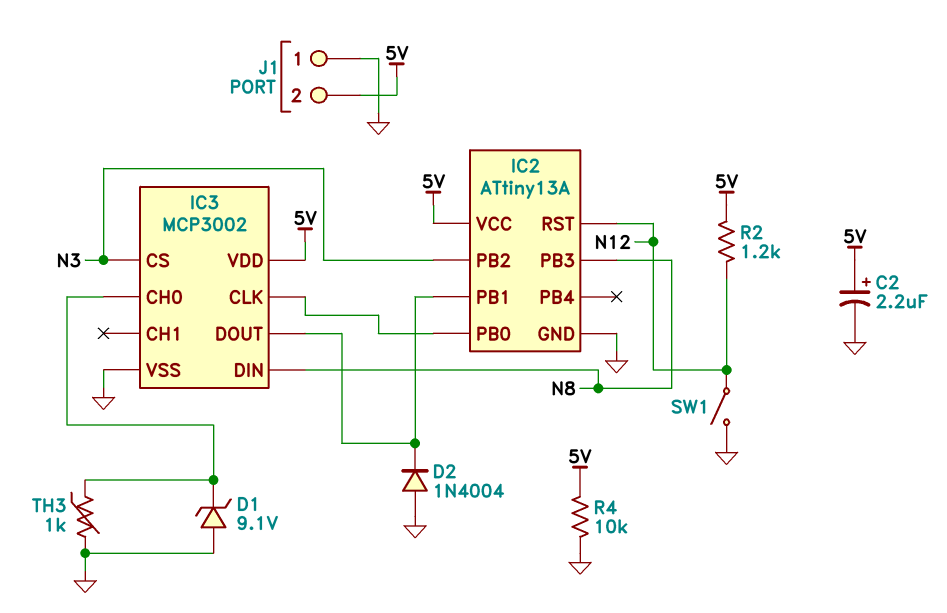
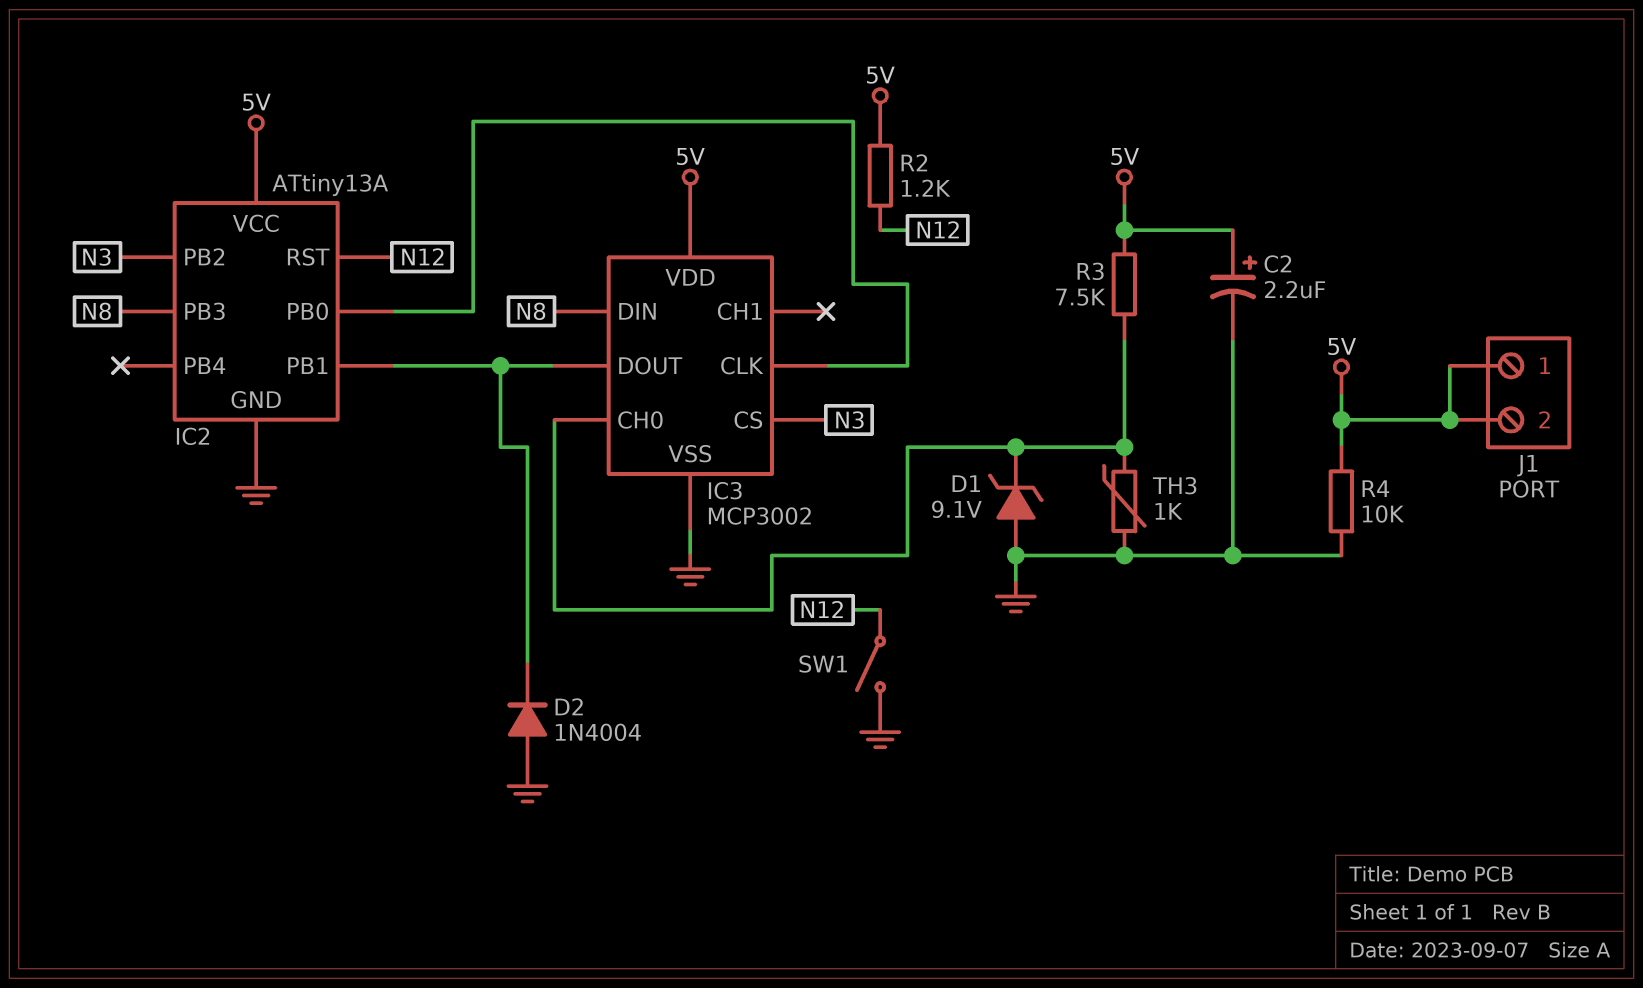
J1 pin 1: GND -> 5V
R3: none -> 7.5k (5V, IC3/CH0)

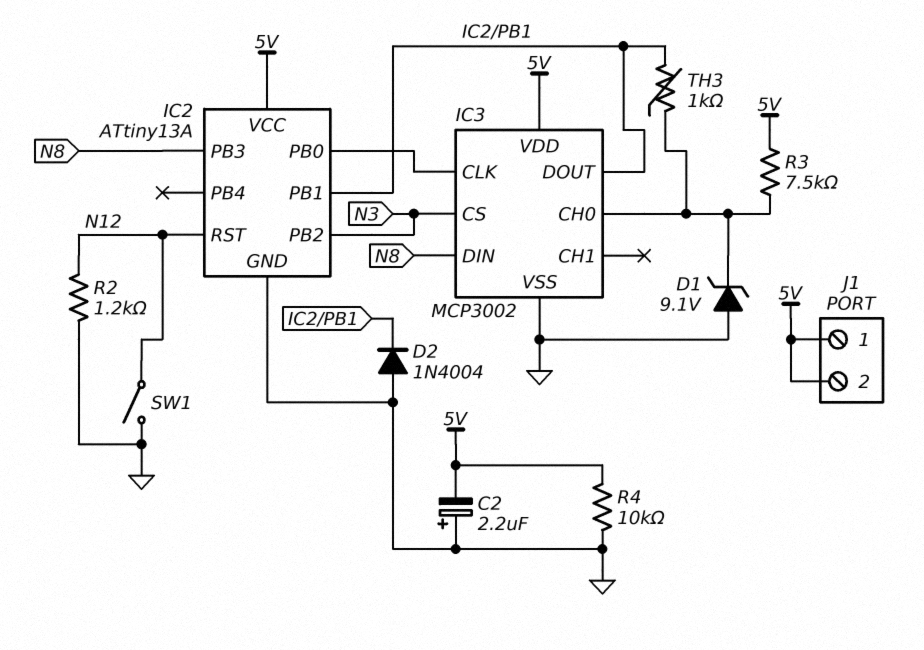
C2: 2.2uF (plus 5V, minus GND) -> 2.2uF (plus GND, minus 5V)
R2: 1.2k (5V, N12) -> 1.2k (GND, N12)
TH3: 1k (GND, IC3/CH0) -> 1k (IC2/PB1, IC3/CH0)

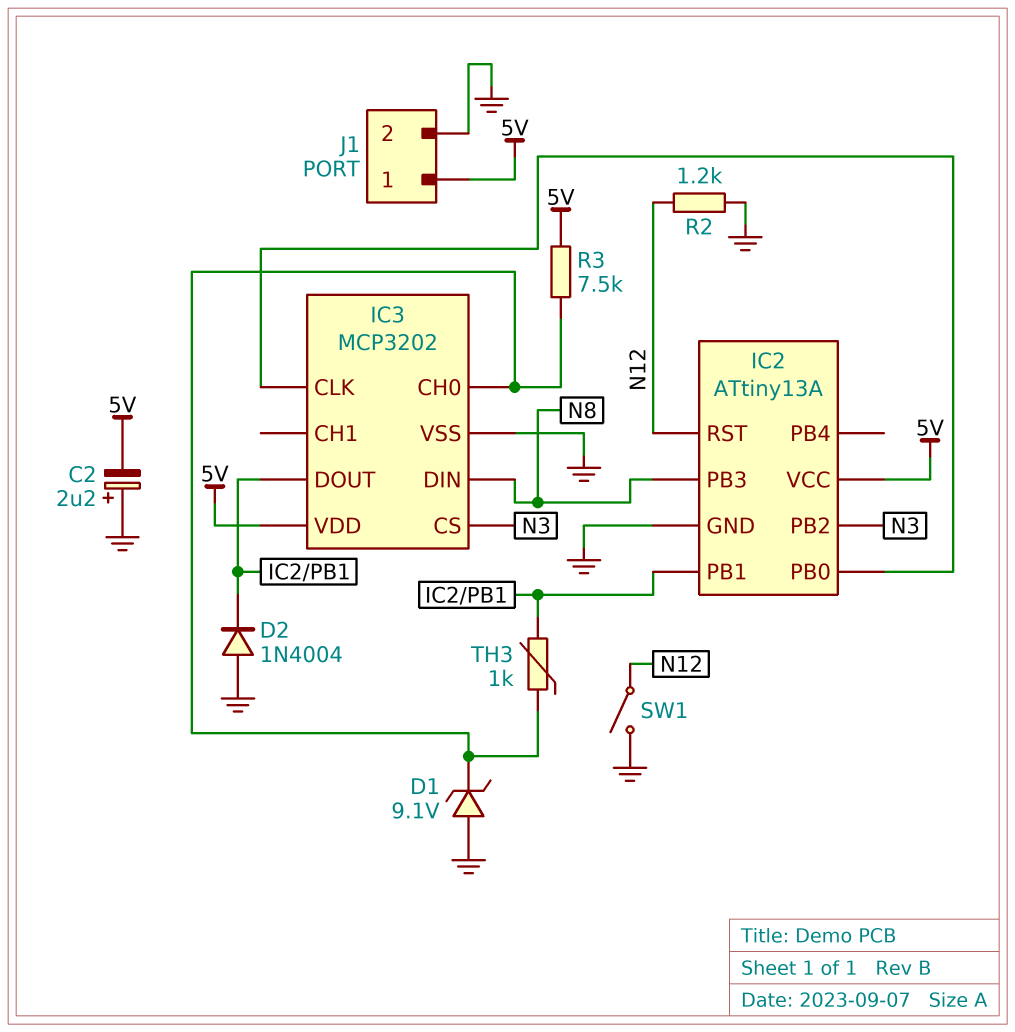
IC3: MCP3002 -> MCP3202
J1 pin 2: 5V -> GND
R4: 10k (5V, GND) -> none

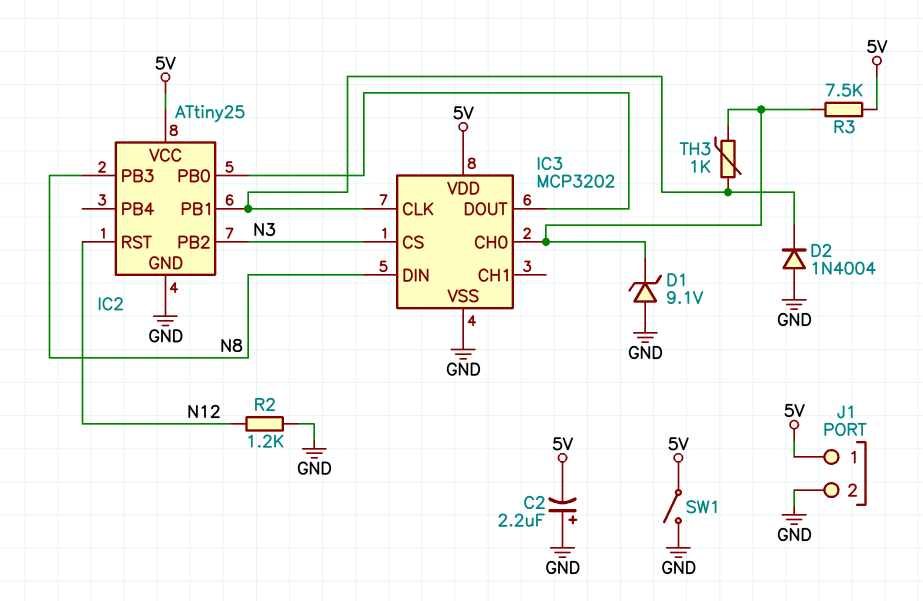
IC2: ATtiny13A -> ATtiny25
IC3 pin CLK: IC2/PB0 -> IC2/PB1
IC3 pin DOUT: IC2/PB1 -> IC2/PB0
SW1: switch (GND, N12) -> switch (5V, GND)

